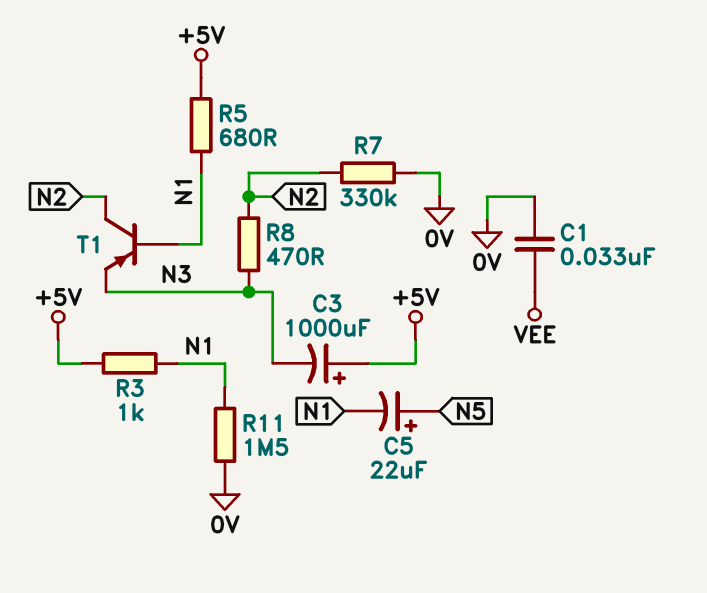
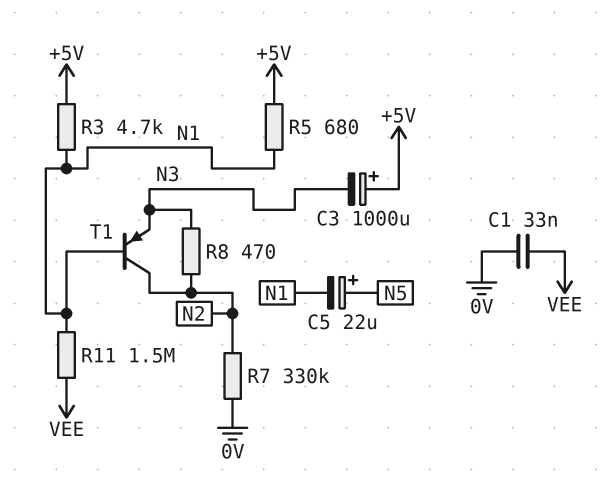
R3: 1k (+5V, N1) -> 4.7k (+5V, N1)
R11: 1.5M (0V, N1) -> 1.5M (N1, VEE)

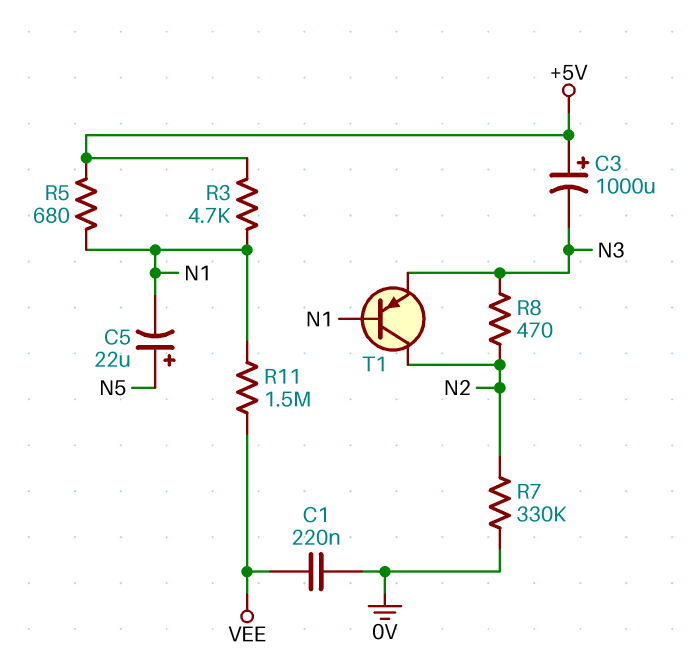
C1: 33nF (0V, VEE) -> 220nF (0V, VEE)

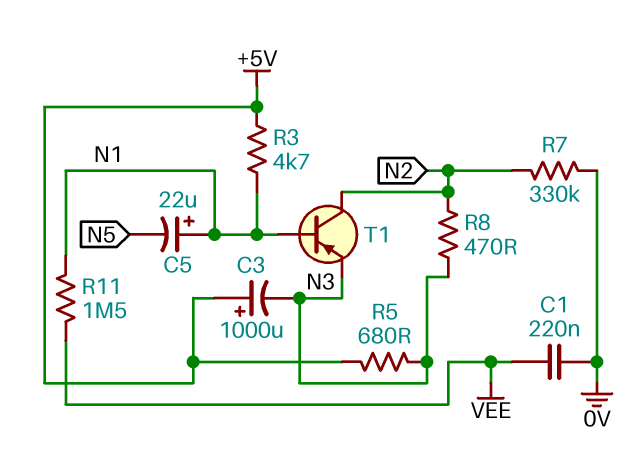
C5: 22uF (plus N5, minus N1) -> 22uF (plus N1, minus N5)
R5: 680 (+5V, N1) -> 680 (+5V, N3)

